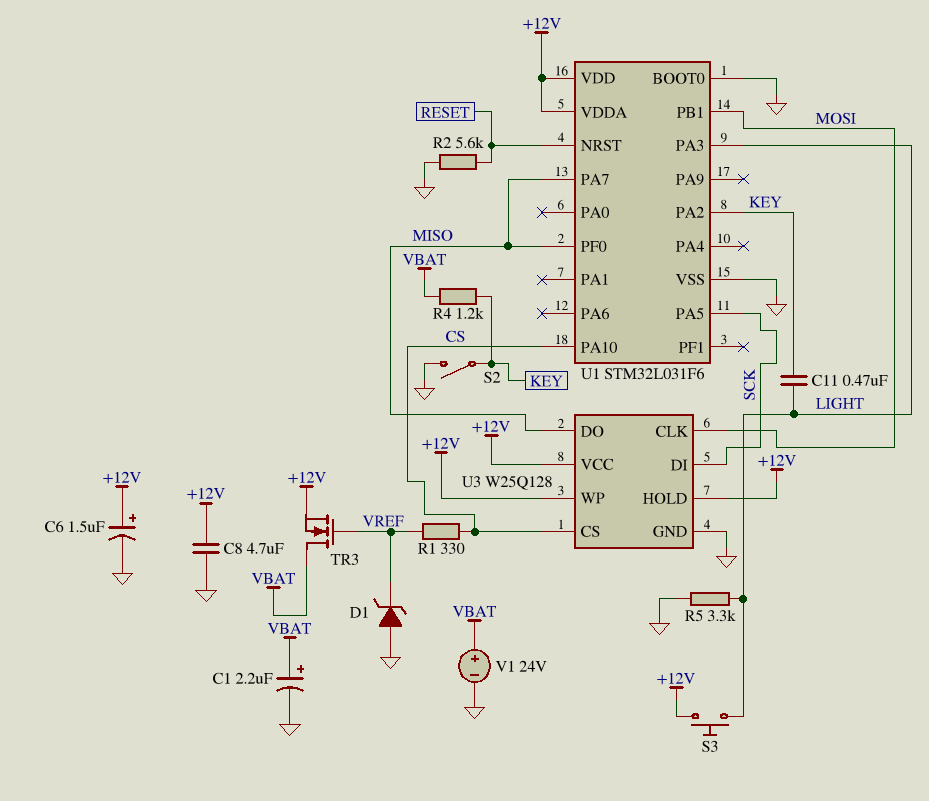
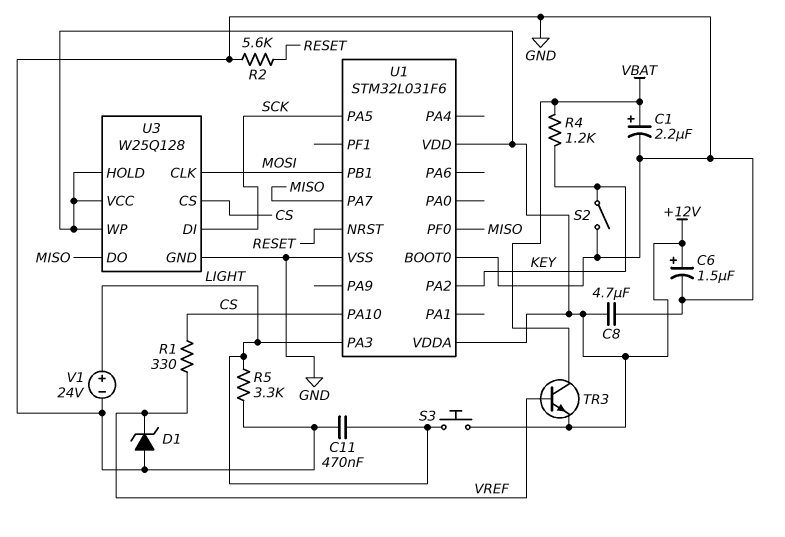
C11: 470nF (KEY, LIGHT) -> 470nF (GND, LIGHT)
TR3: NMOS (G VREF, D VBAT, S +12V) -> NPN (B VREF, C VBAT, E +12V)
V1: 24V (plus VBAT, minus GND) -> 24V (plus LIGHT, minus GND)

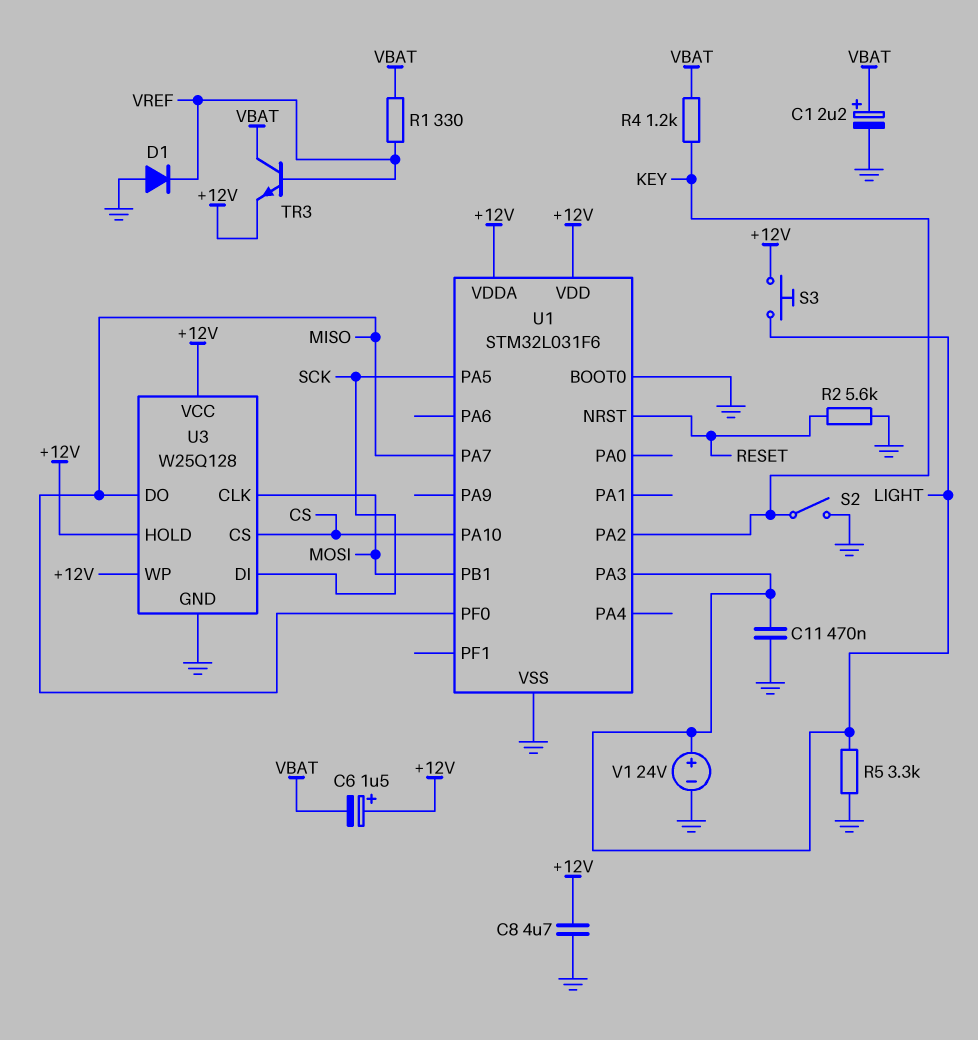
C6: 1.5uF (plus +12V, minus GND) -> 1.5uF (plus +12V, minus VBAT)
D1: zener (A GND, K VREF) -> diode (A GND, K VREF)
R1: 330 (CS, VREF) -> 330 (VBAT, VREF)

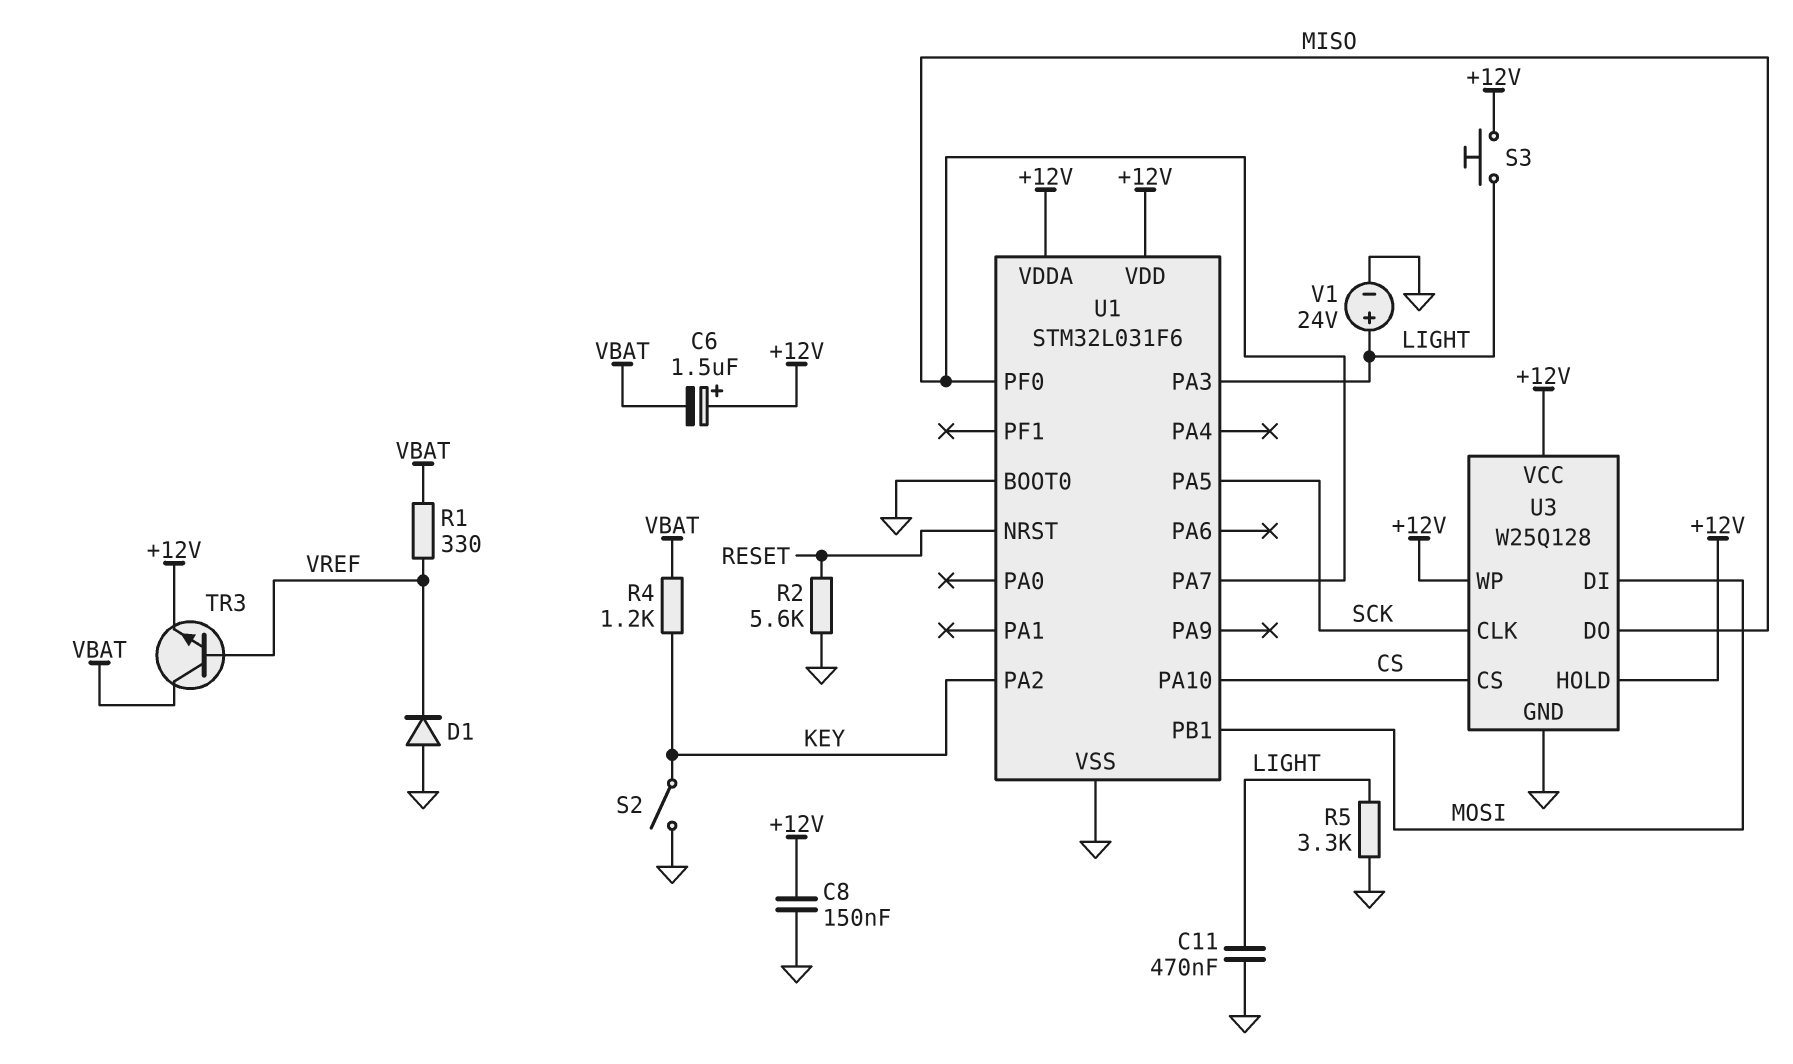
C1: 2.2uF (plus VBAT, minus GND) -> none
C8: 4.7uF (+12V, GND) -> 150nF (+12V, GND)
U3 pin CLK: MOSI -> SCK
U3 pin DI: SCK -> MOSI

